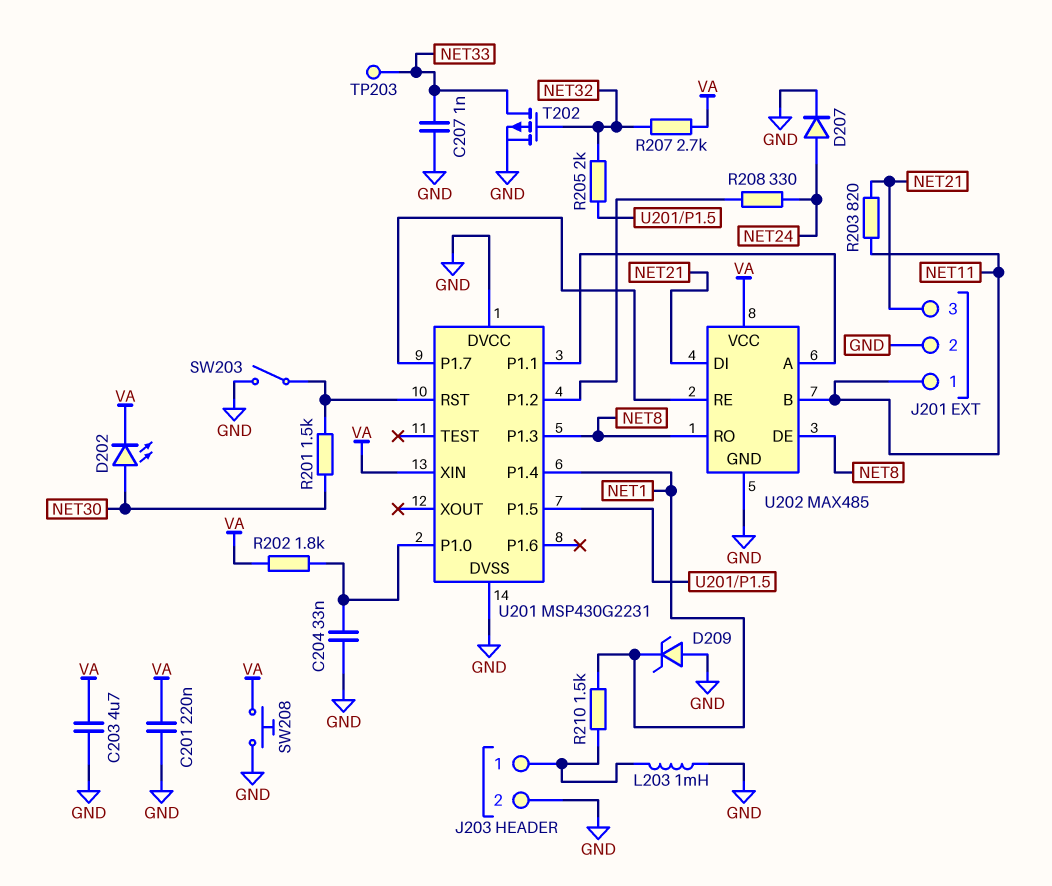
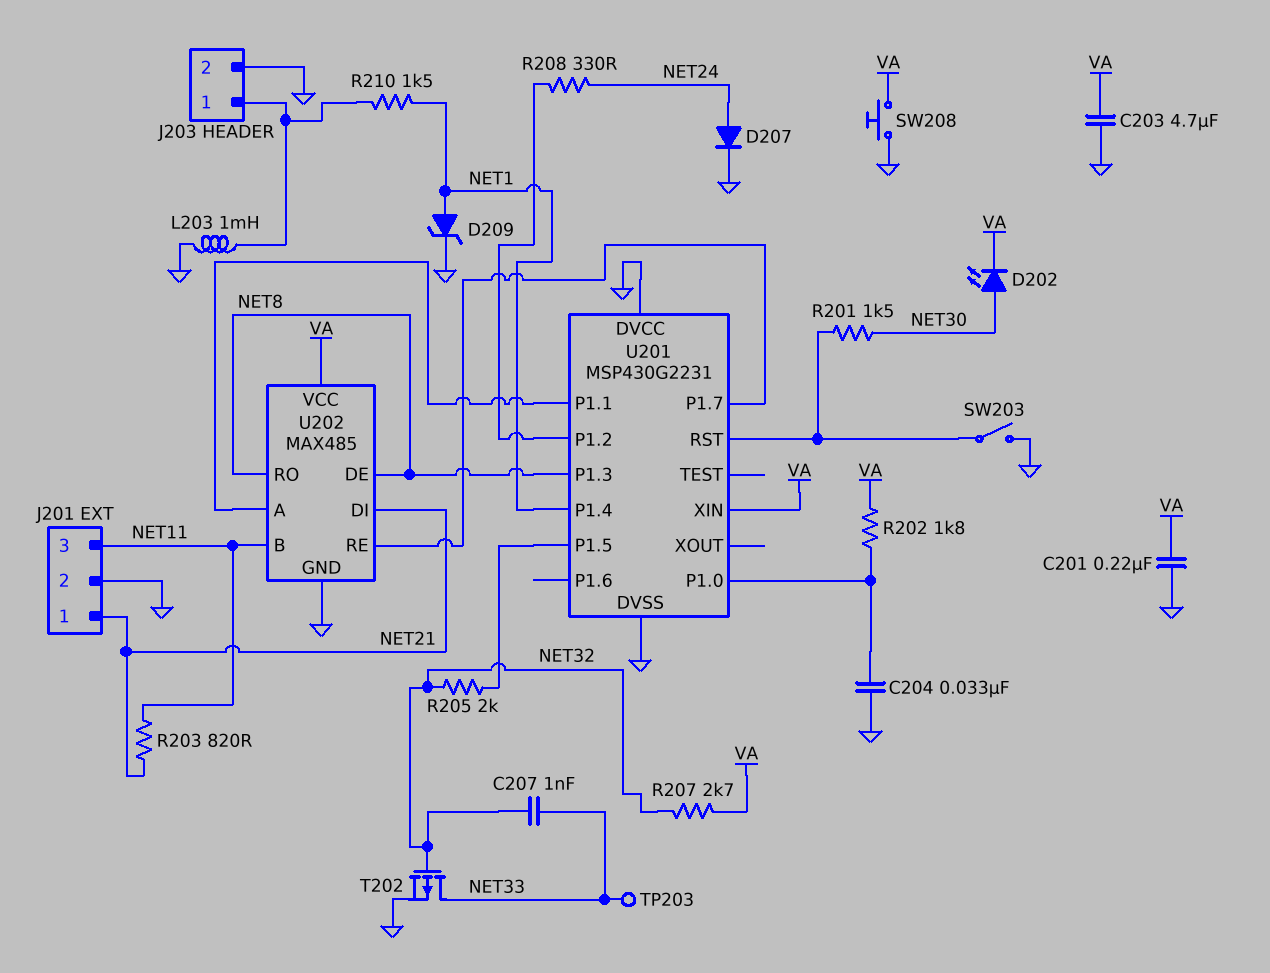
C207: 1nF (GND, NET33) -> 1nF (NET32, NET33)
D209: zener (A GND, K NET1) -> zener (A NET1, K GND)
J201 pin 1: NET11 -> NET21
J201 pin 3: NET21 -> NET11

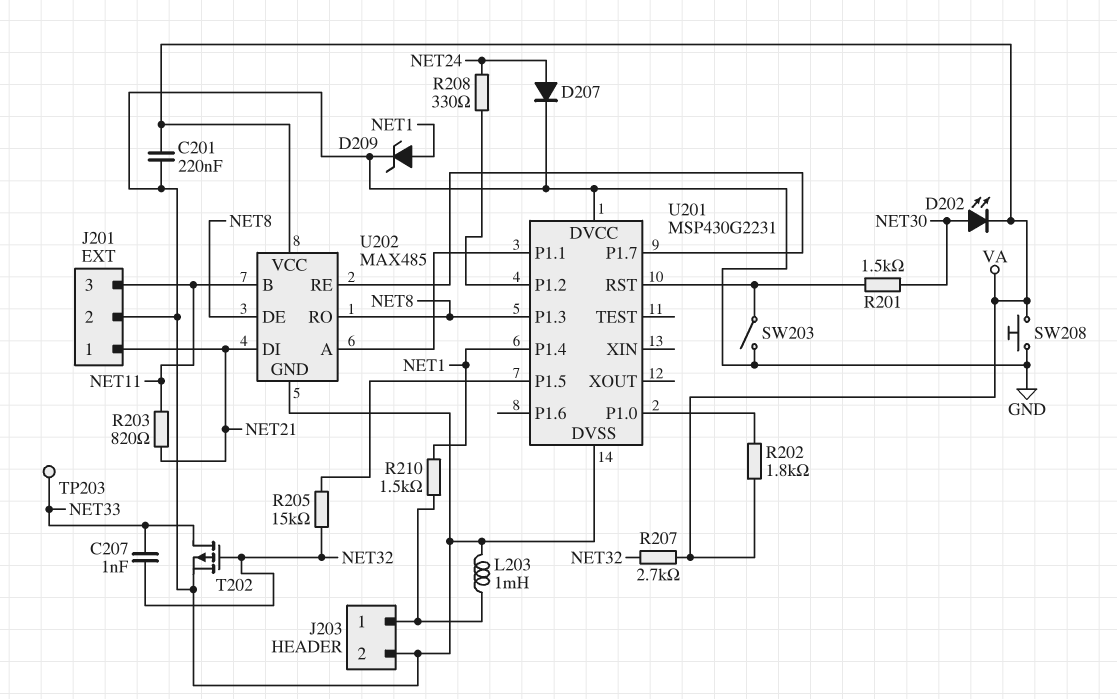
C203: 4.7uF (GND, VA) -> none
C204: 33nF (GND, U201/P1.0) -> none
R205: 2k (NET32, U201/P1.5) -> 15k (NET32, U201/P1.5)
U201 pin XIN: VA -> none

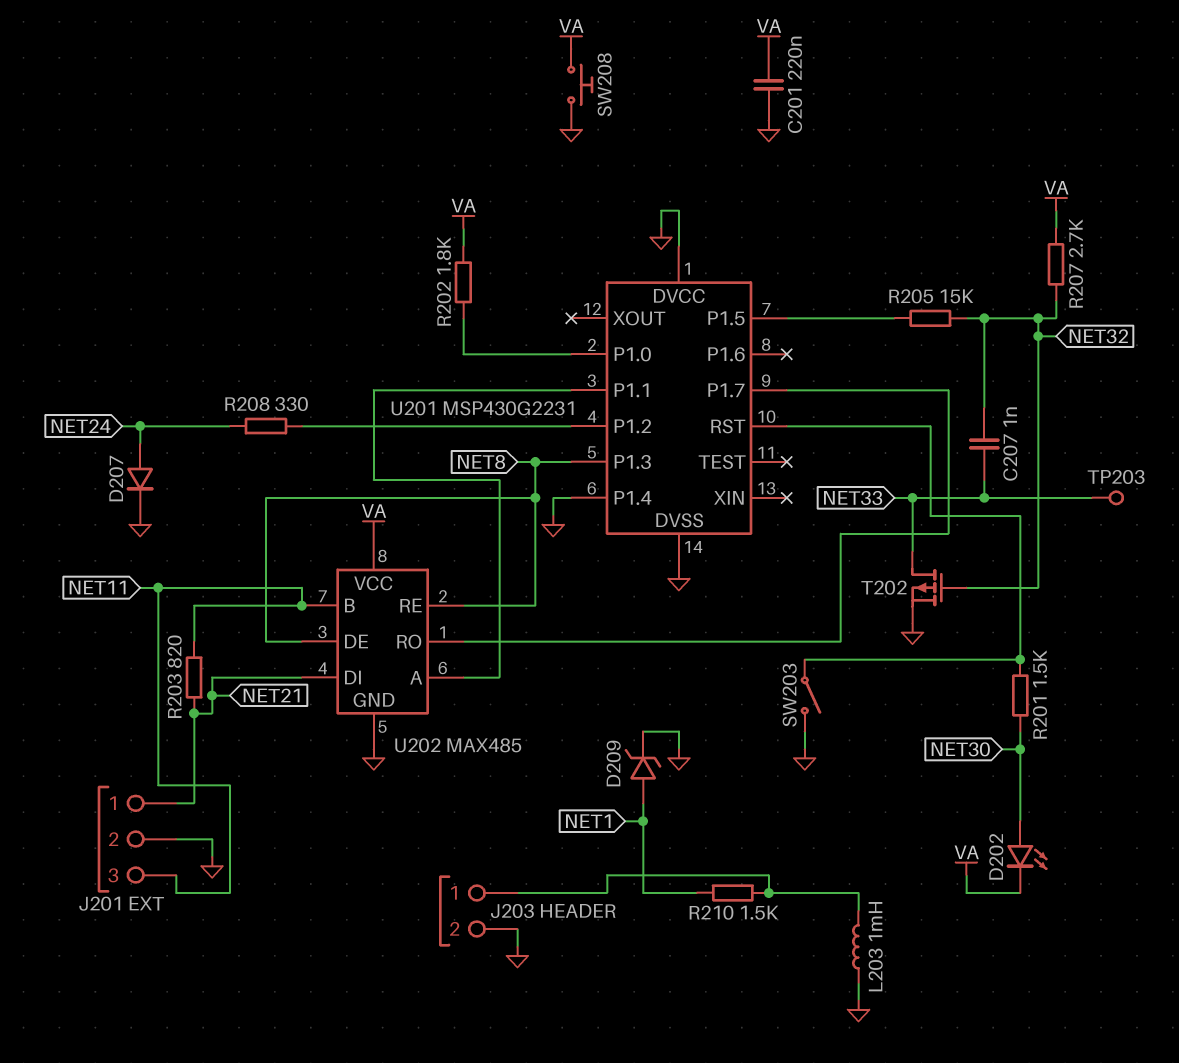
U201 pin P1.4: NET1 -> GND
U202 pin RE: U201/P1.7 -> NET8
U202 pin RO: NET8 -> U201/P1.7

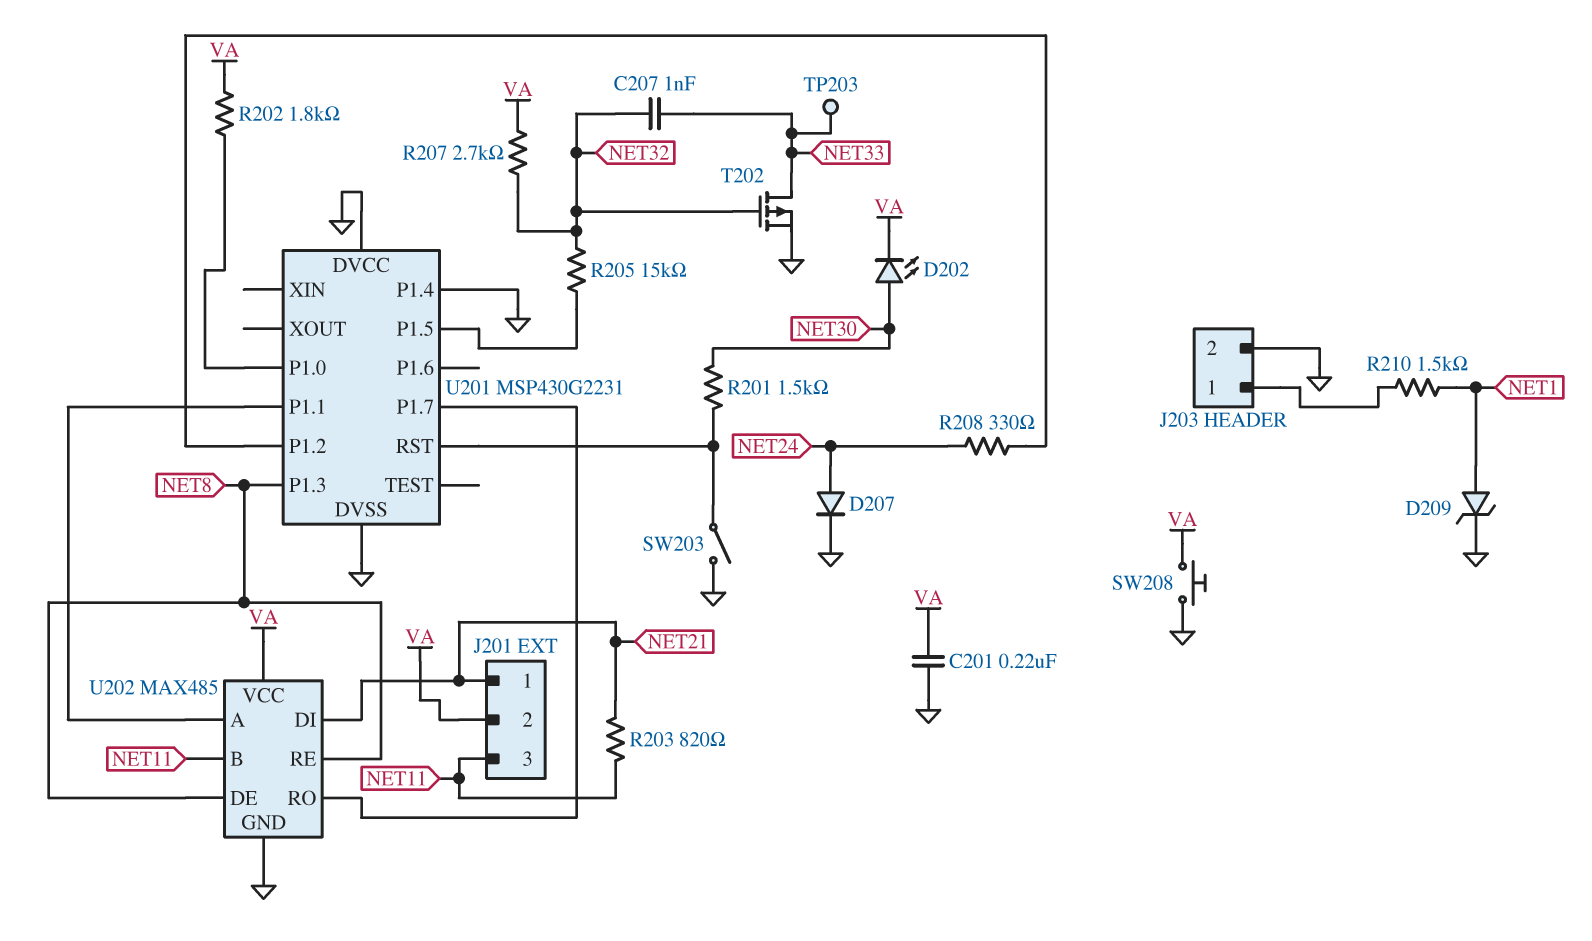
J201 pin 2: GND -> VA
L203: 1mH (GND, J203/1) -> none

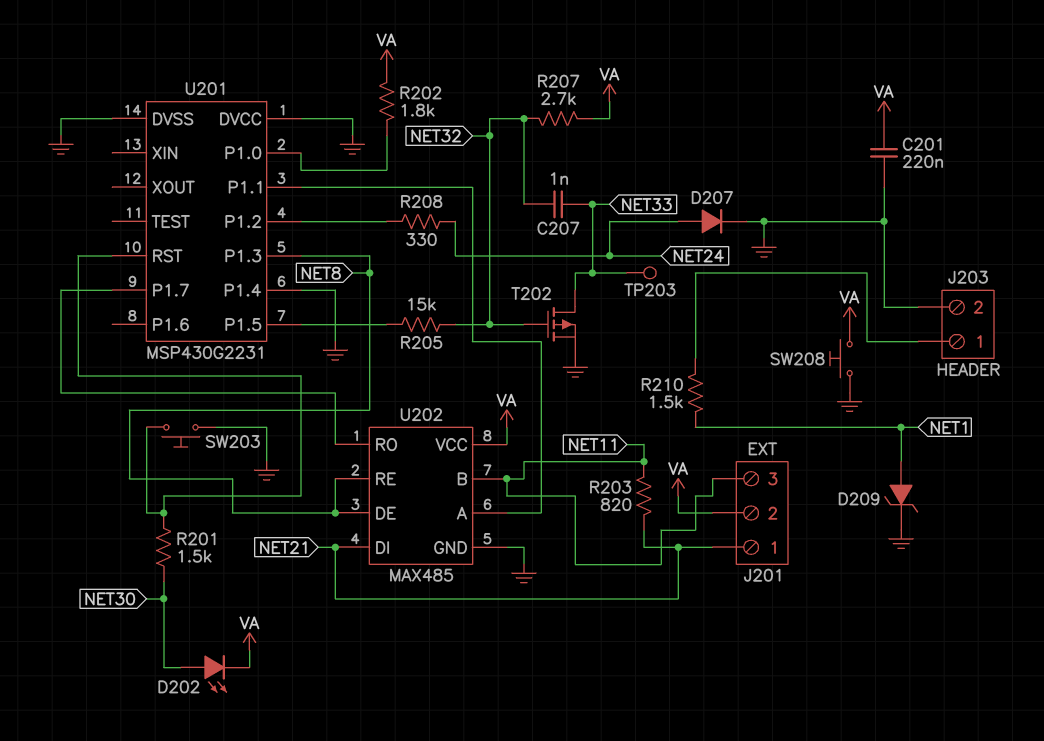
SW203: switch (GND, U201/RST) -> button (GND, U201/RST)

